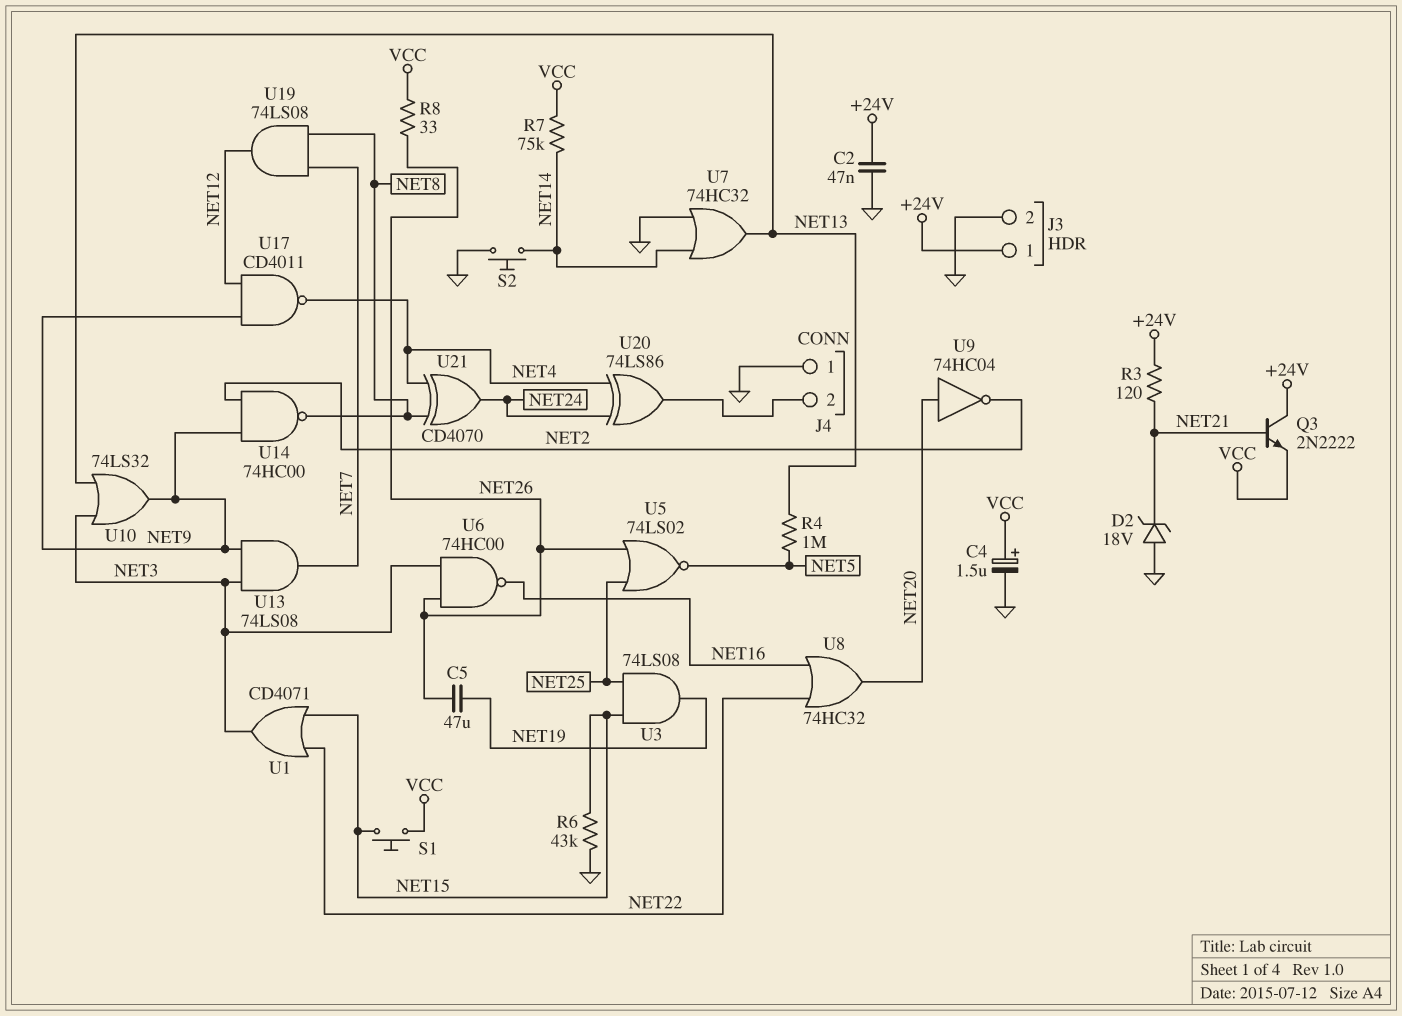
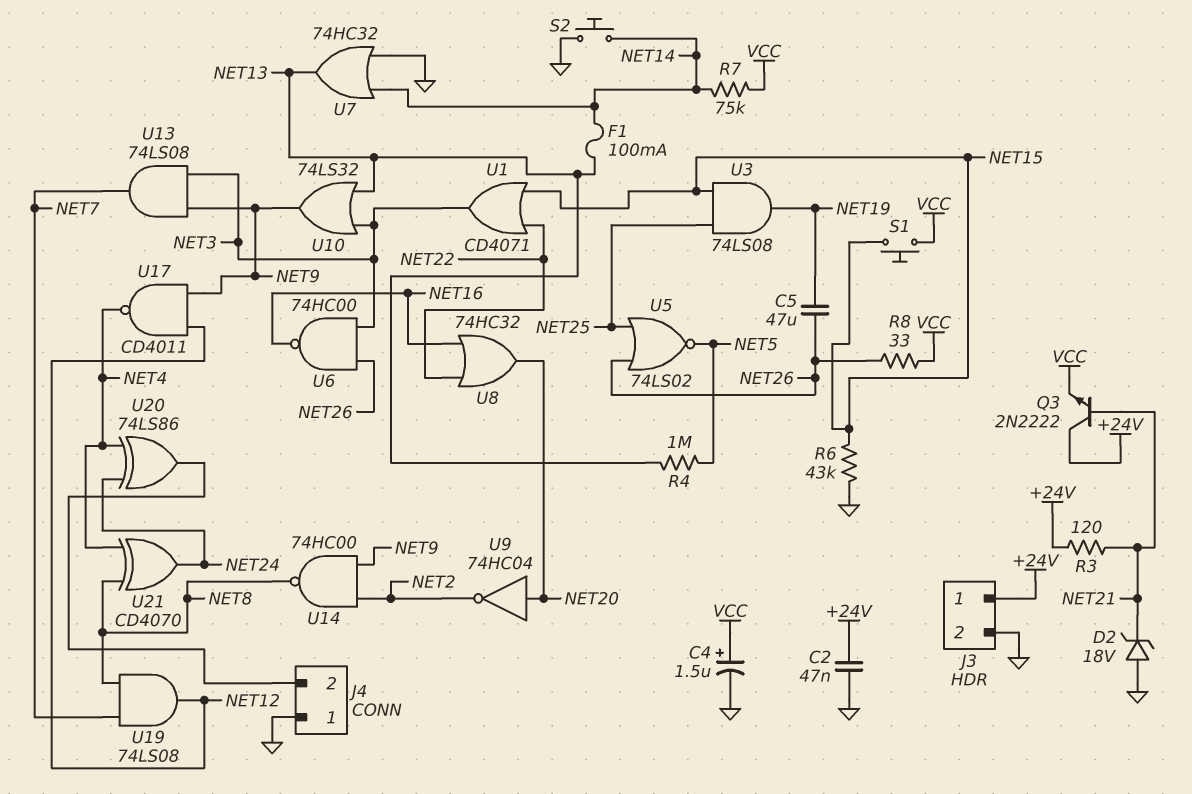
F1: none -> 100mA (NET13, NET14)

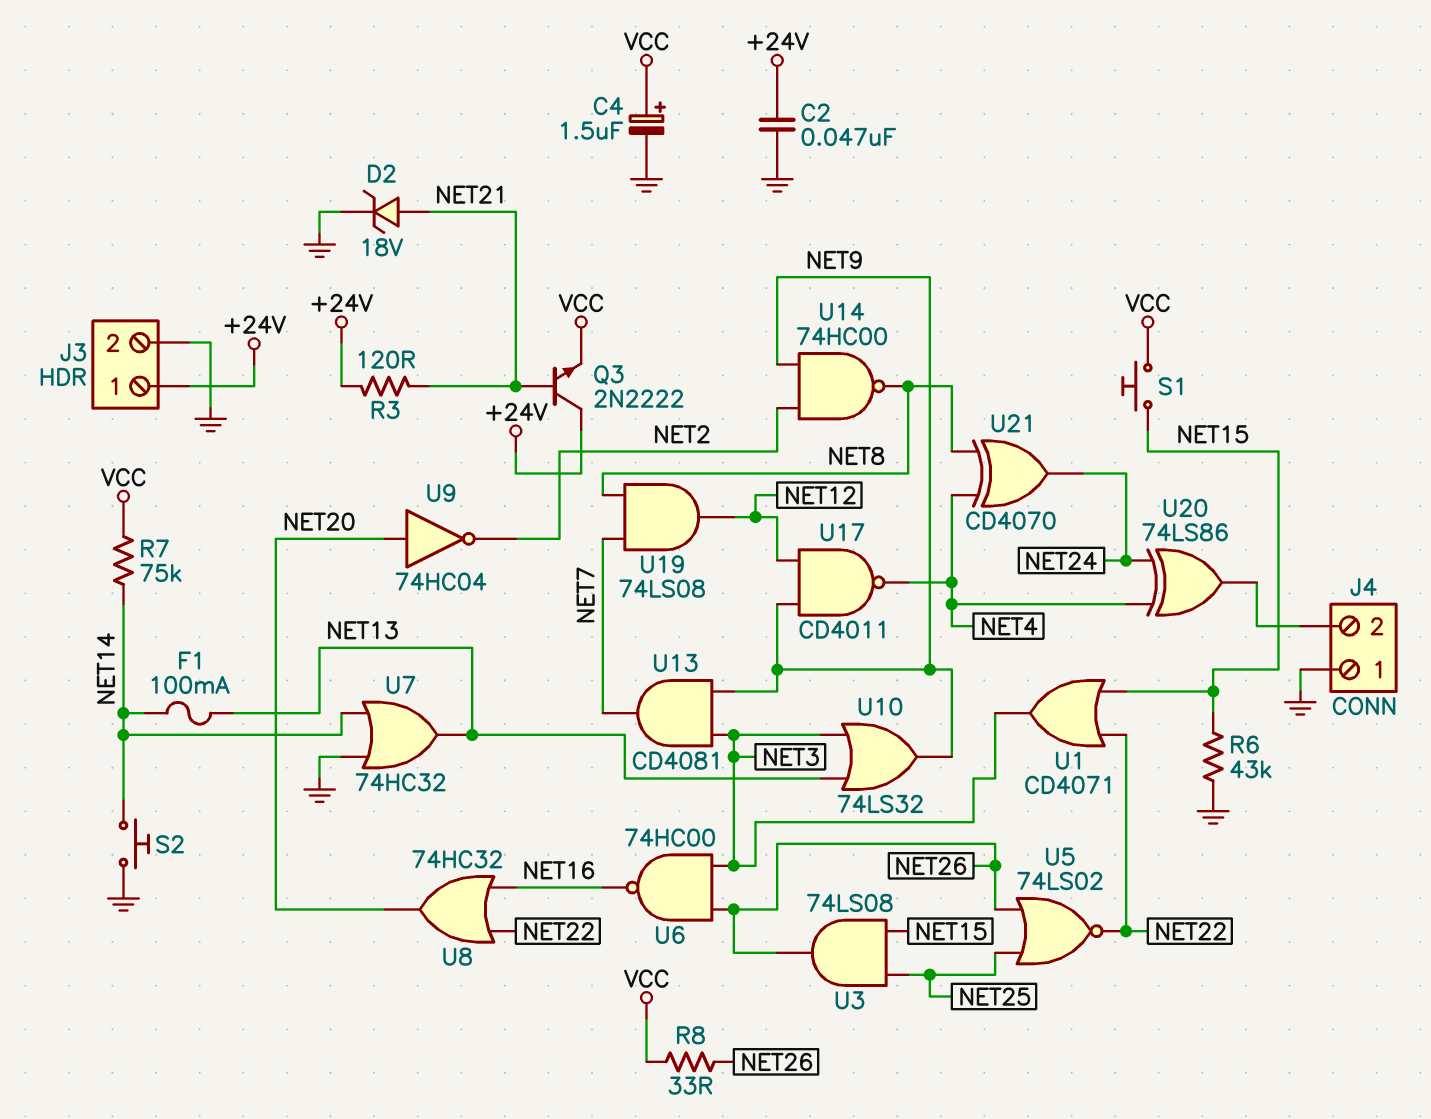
C5: 47uF (NET19, NET26) -> none
D2: zener 18V (A GND, K NET21) -> zener 18V (A NET21, K GND)
R4: 1M (NET5, NET13) -> none
U3: AND 74LS08 (in NET15, in NET25, out NET19) -> AND 74LS08 (in NET15, in NET25, out NET26)
U5: NOR 74LS02 (in NET25, in NET26, out NET5) -> NOR 74LS02 (in NET25, in NET26, out NET22)
U13: AND 74LS08 (in NET3, in NET9, out NET7) -> AND CD4081 (in NET3, in NET9, out NET7)

